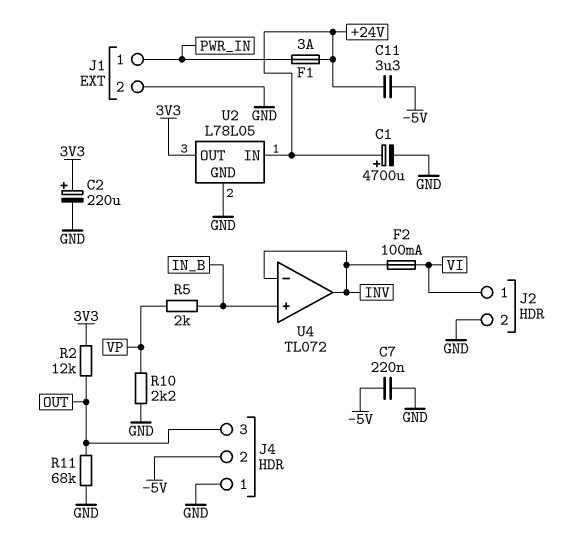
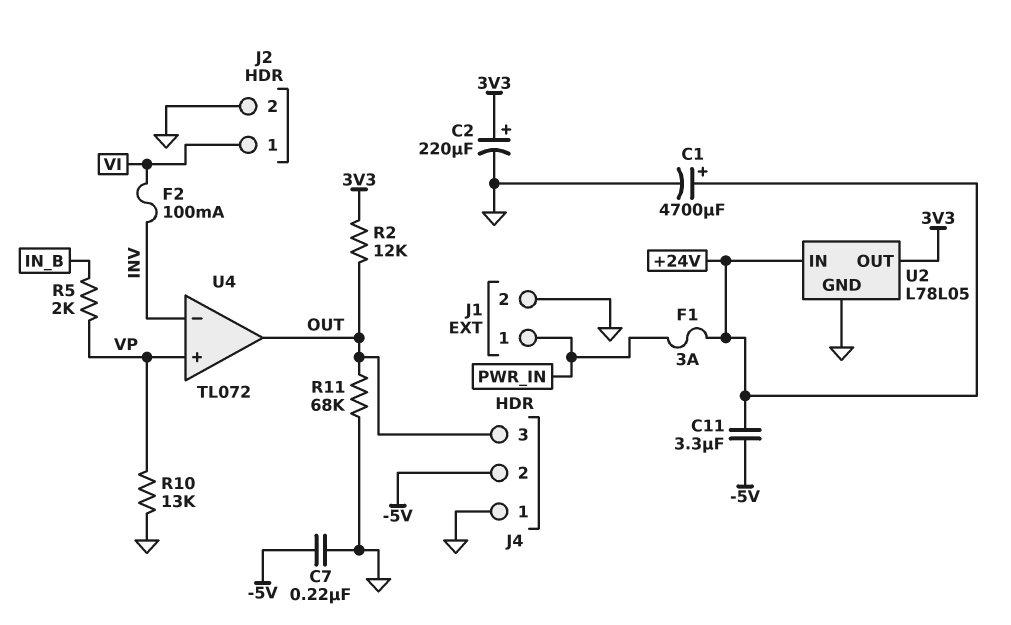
R10: 2.2k (GND, VP) -> 13k (GND, VP)
U4 pin in+: IN_B -> VP
U4 pin out: INV -> OUT

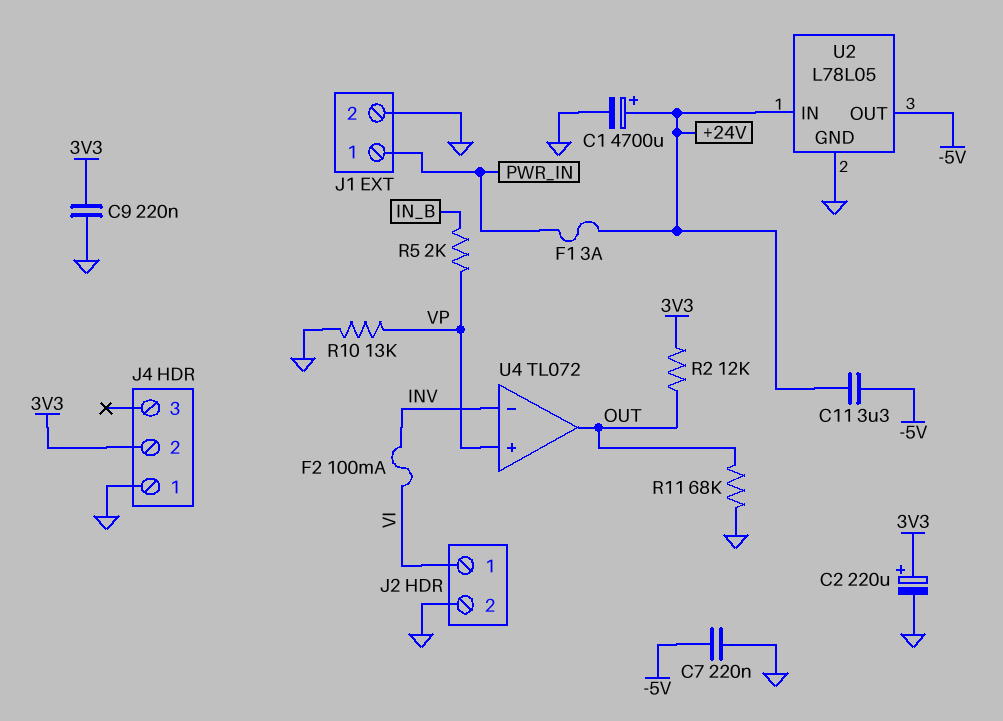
C9: none -> 220nF (3V3, GND)
J4 pin 2: -5V -> 3V3
J4 pin 3: OUT -> none
U2 pin OUT: 3V3 -> -5V

